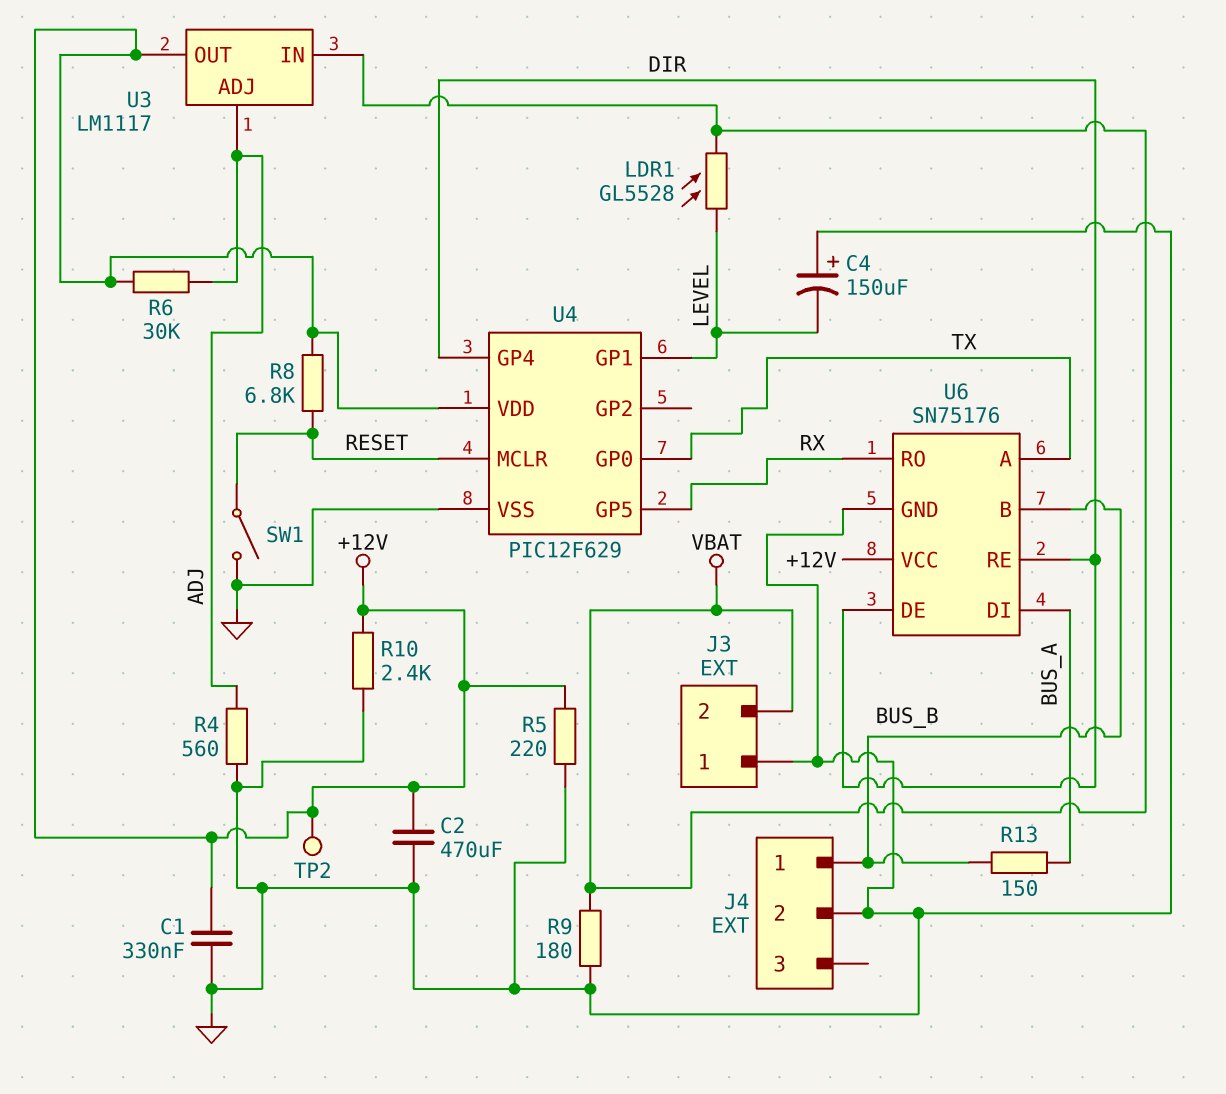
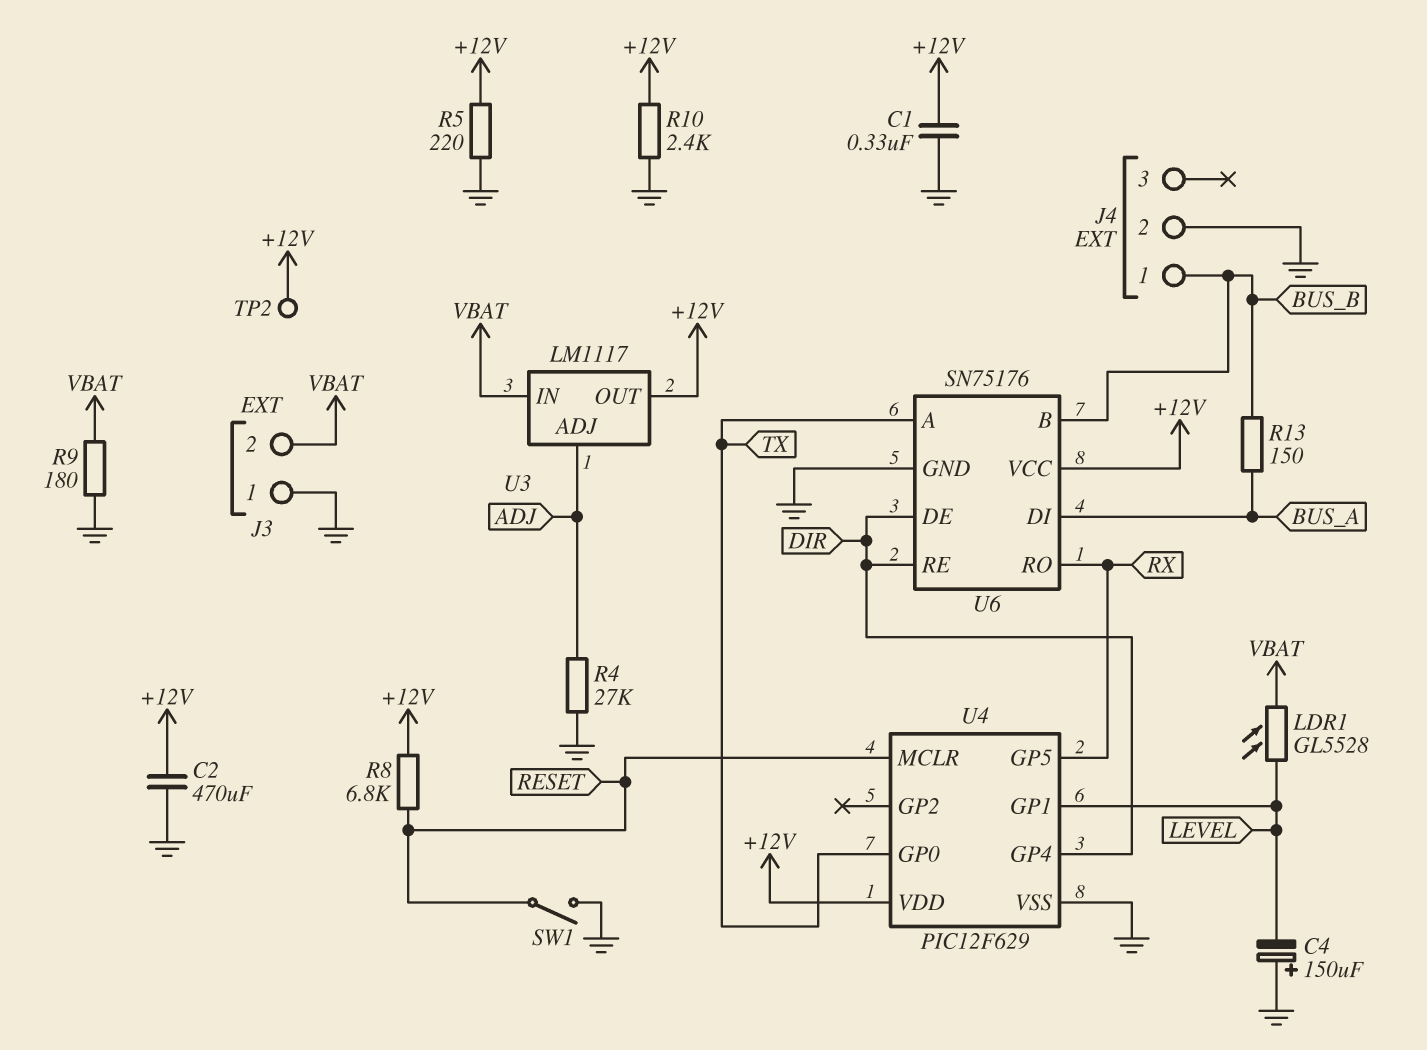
R4: 560 (ADJ, GND) -> 27k (ADJ, GND)
R6: 30k (+12V, ADJ) -> none

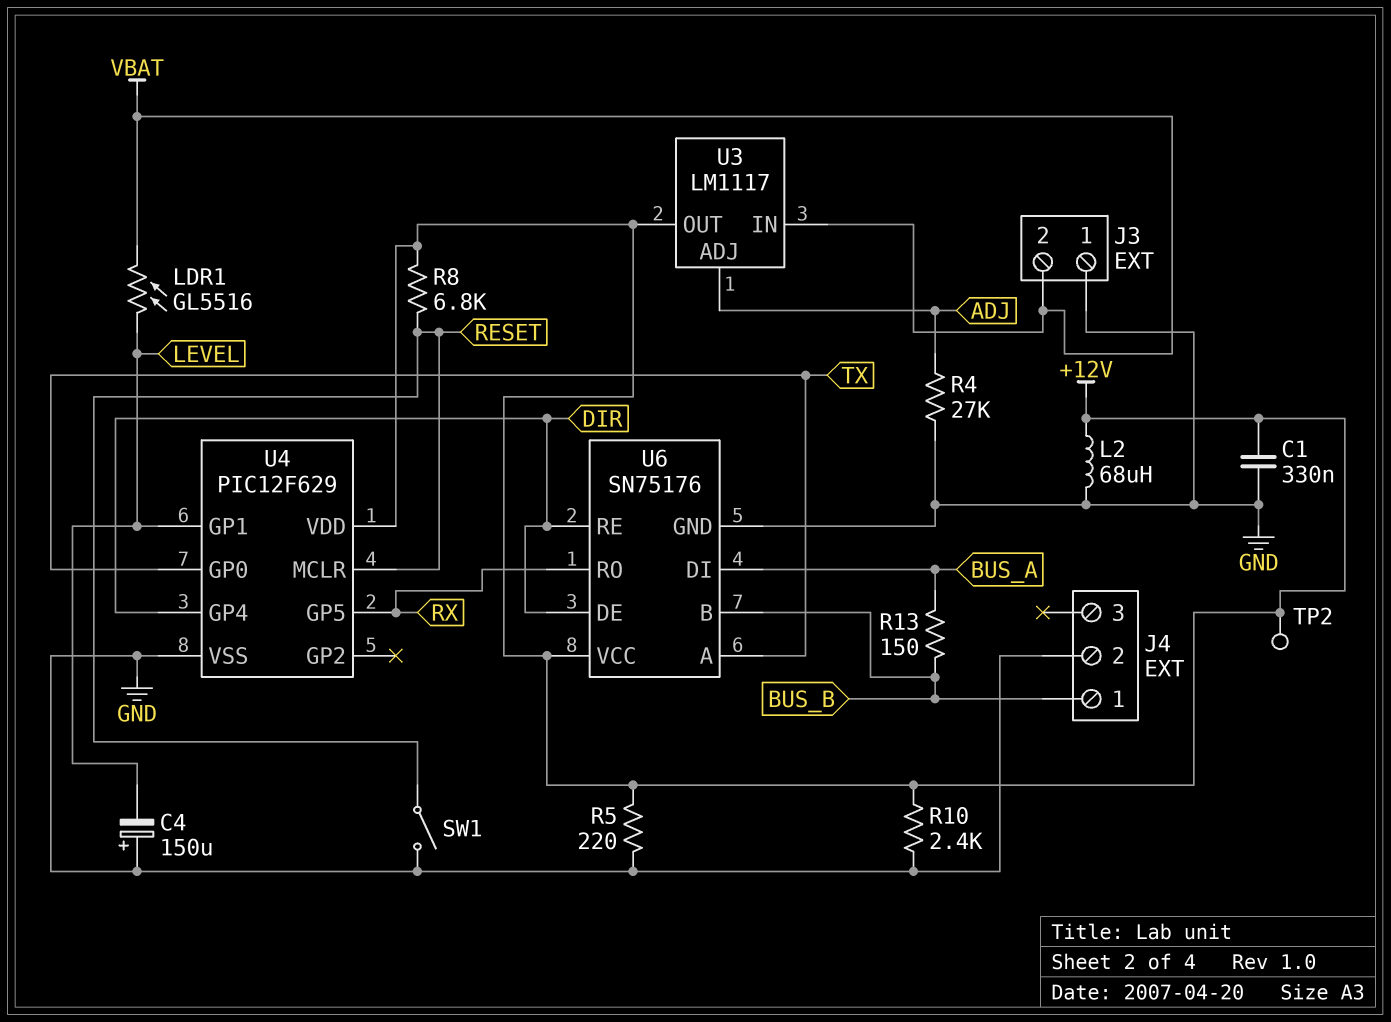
C2: 470uF (+12V, GND) -> none
L2: none -> 68uH (+12V, GND)
LDR1: GL5528 (LEVEL, VBAT) -> GL5516 (LEVEL, VBAT)
R9: 180 (GND, VBAT) -> none

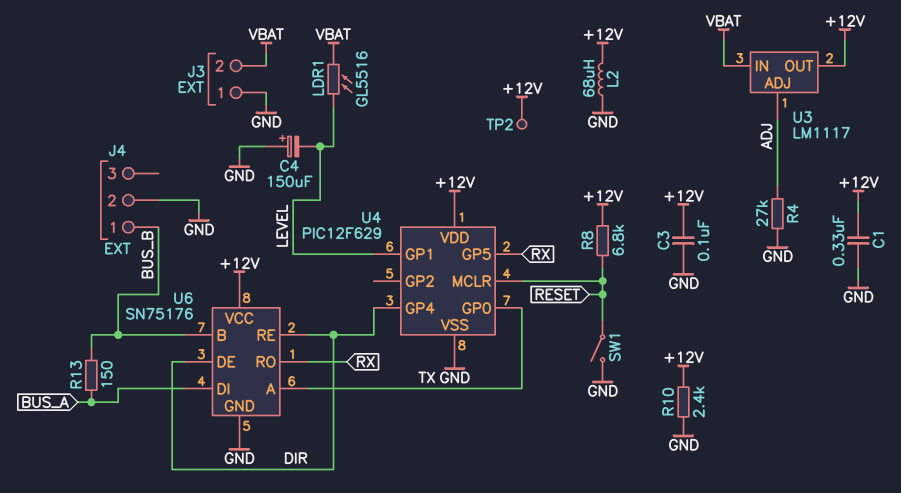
C3: none -> 100nF (+12V, GND)
R5: 220 (+12V, GND) -> none

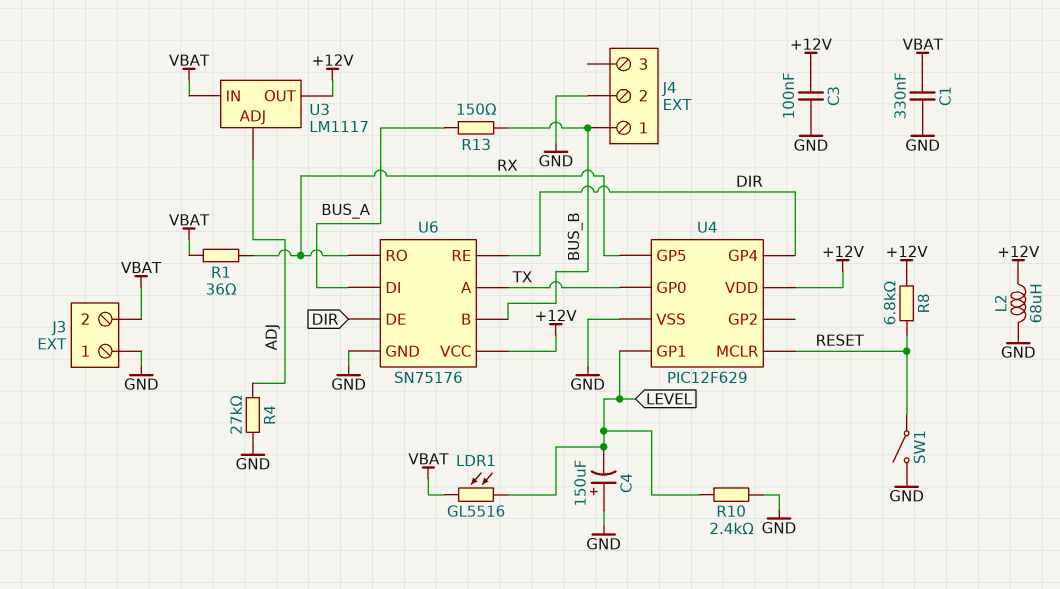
C1: 330nF (+12V, GND) -> 330nF (GND, VBAT)
R1: none -> 36 (RX, VBAT)
R10: 2.4k (+12V, GND) -> 2.4k (GND, LEVEL)
TP2: test point (+12V) -> none

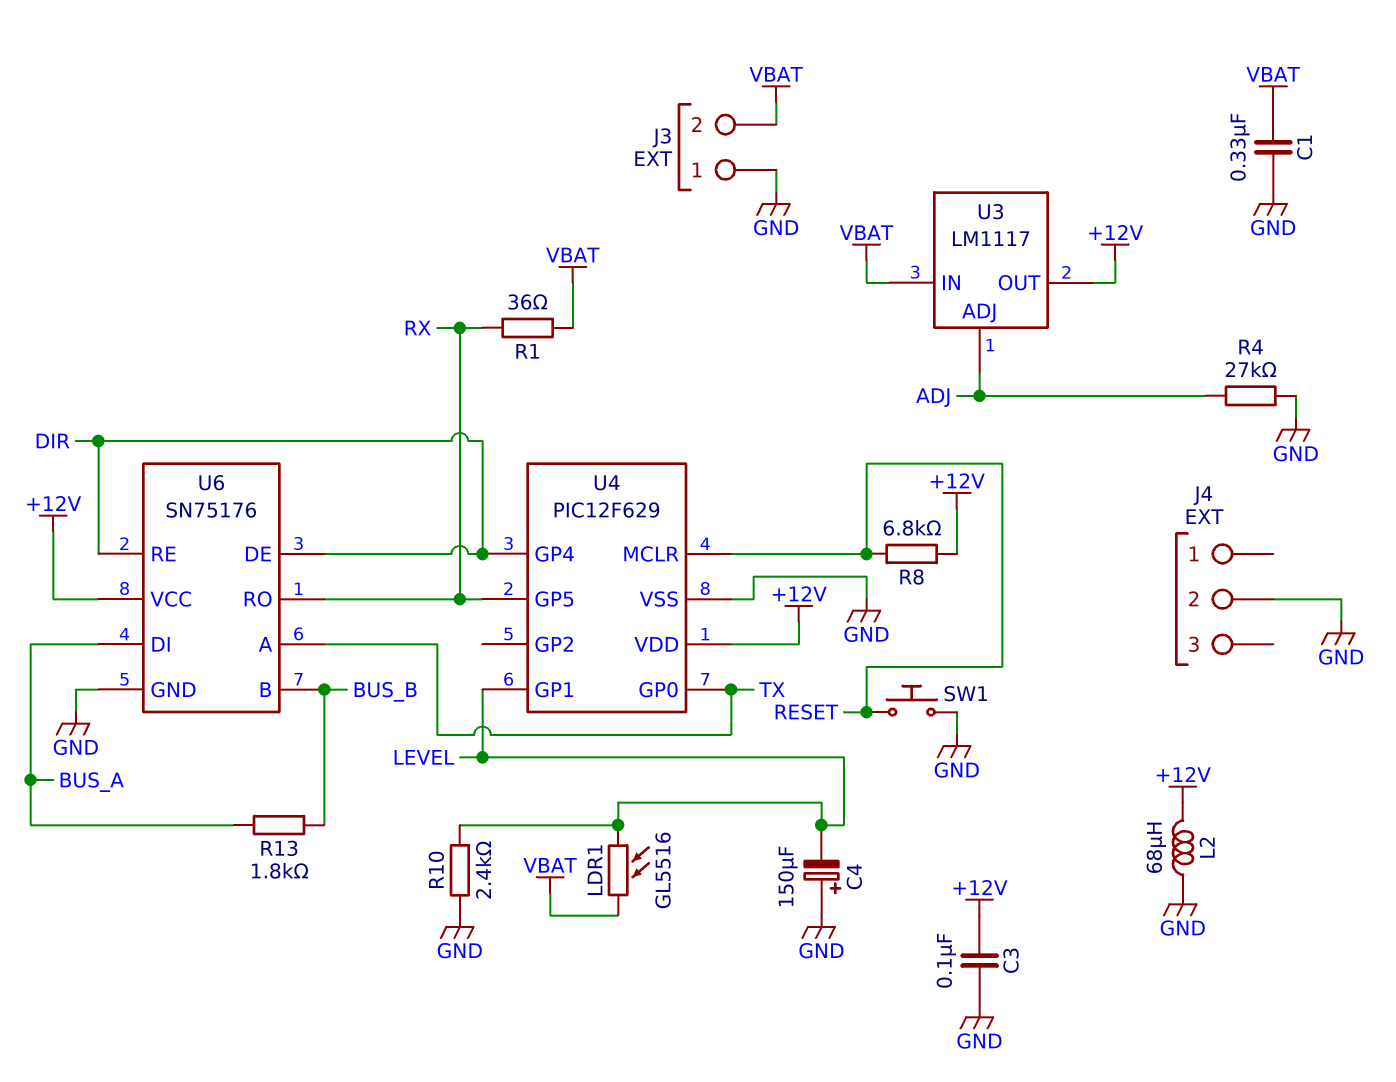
J4 pin 1: BUS_B -> none
R13: 150 (BUS_A, BUS_B) -> 1.8k (BUS_A, BUS_B)
SW1: switch (GND, RESET) -> button (GND, RESET)

